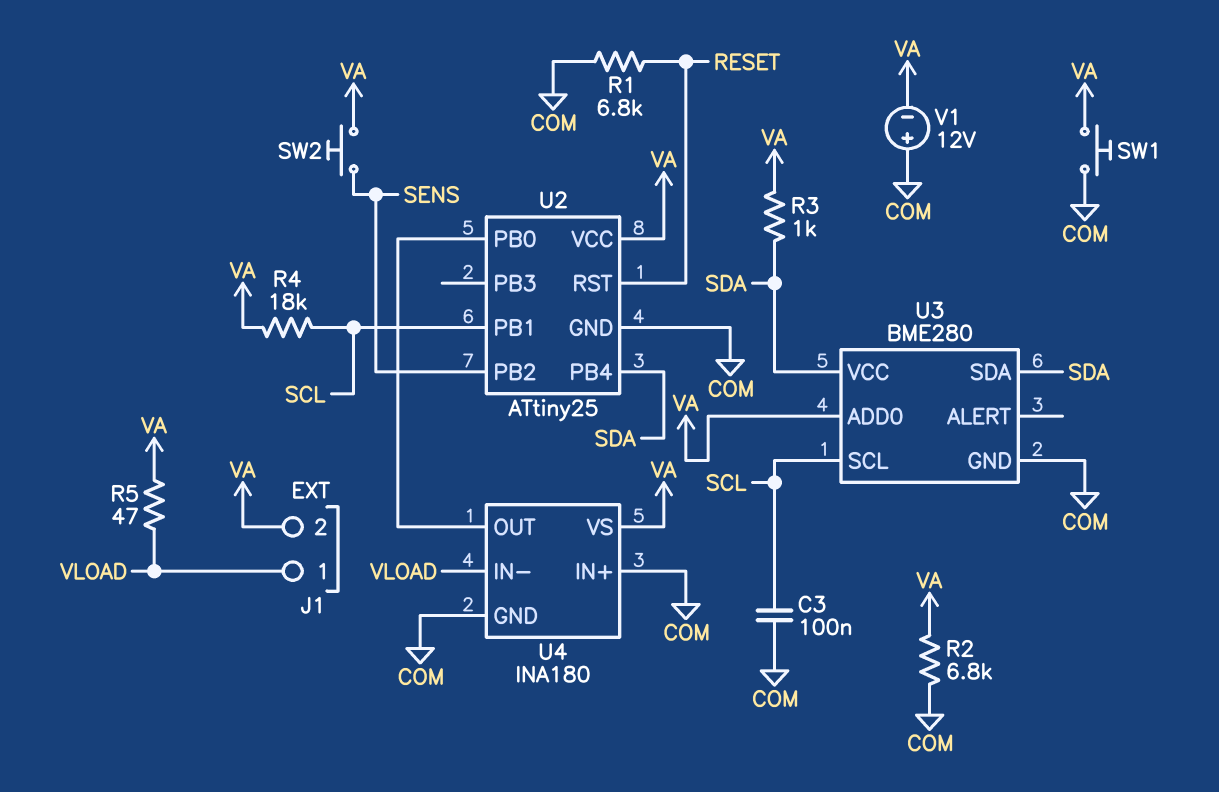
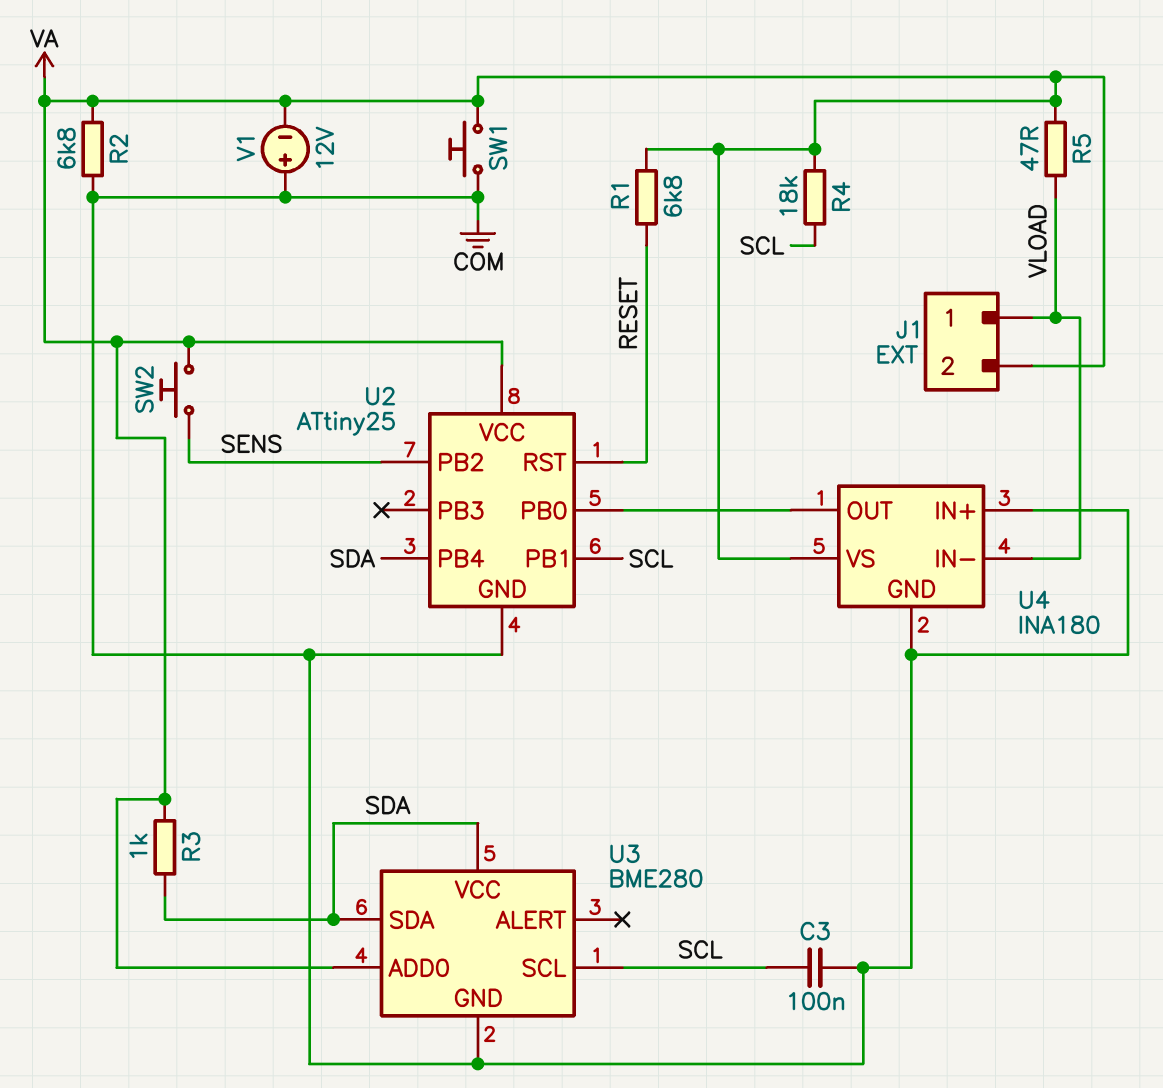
R1: 6.8k (COM, RESET) -> 6.8k (RESET, VA)

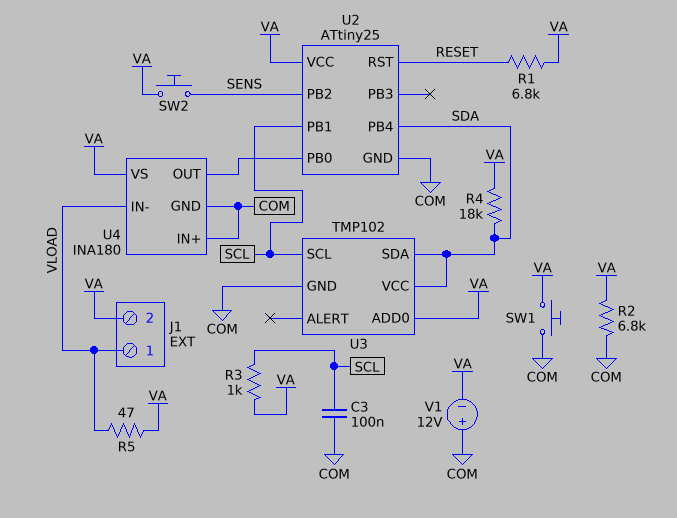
R3: 1k (SDA, VA) -> 1k (SCL, VA)
R4: 18k (SCL, VA) -> 18k (SDA, VA)
U3: BME280 -> TMP102

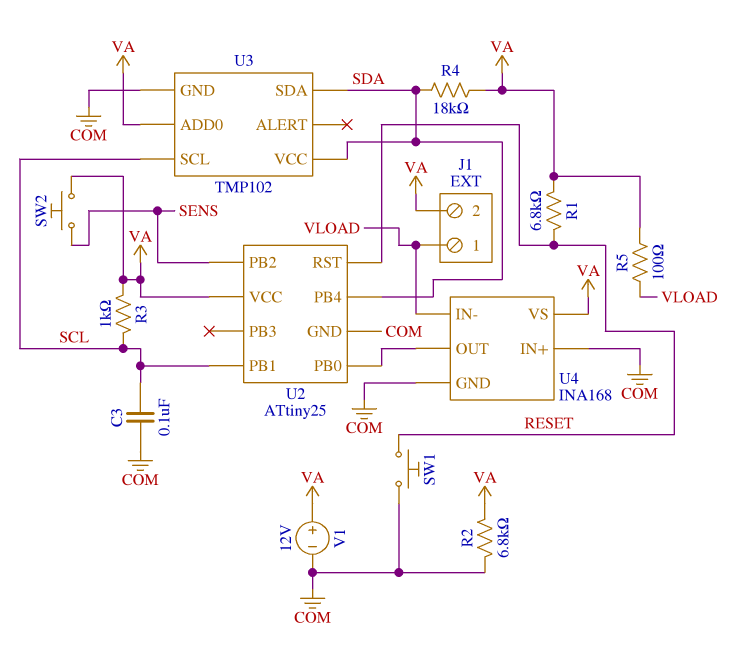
R5: 47 (VA, VLOAD) -> 100 (VA, VLOAD)
SW1: button (COM, VA) -> button (COM, RESET)
U4: INA180 -> INA168
V1: 12V (plus COM, minus VA) -> 12V (plus VA, minus COM)

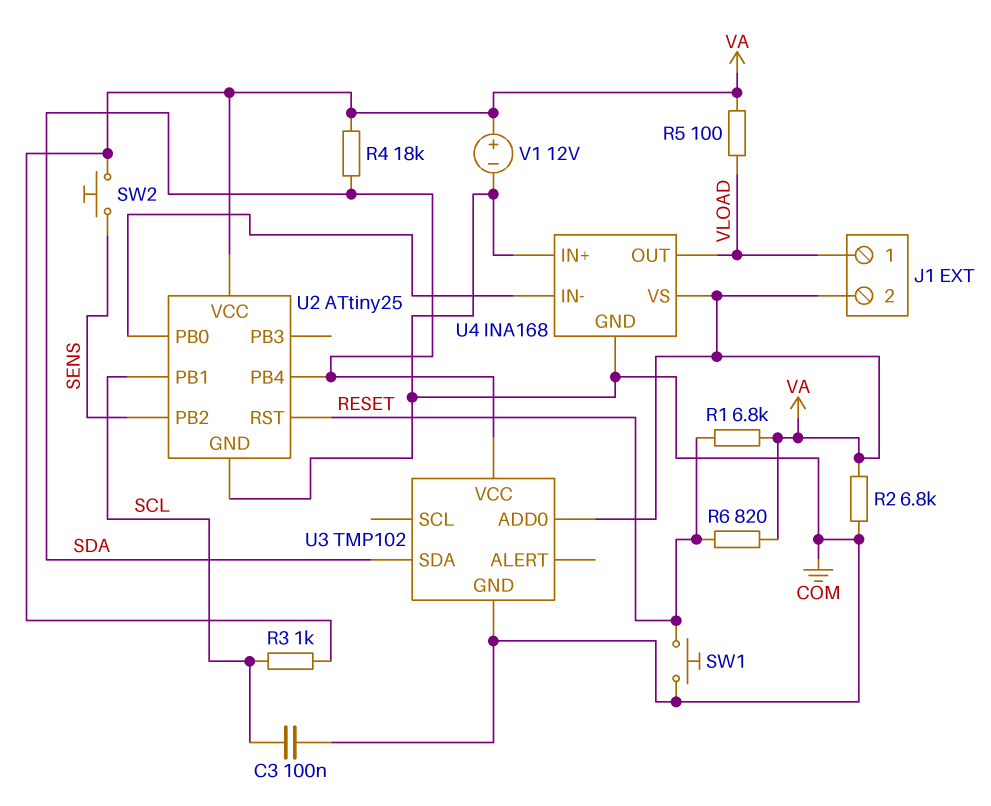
R6: none -> 820 (RESET, VA)
U3 pin SCL: SCL -> none
U4 pin IN-: VLOAD -> U2/PB0
U4 pin OUT: U2/PB0 -> VLOAD

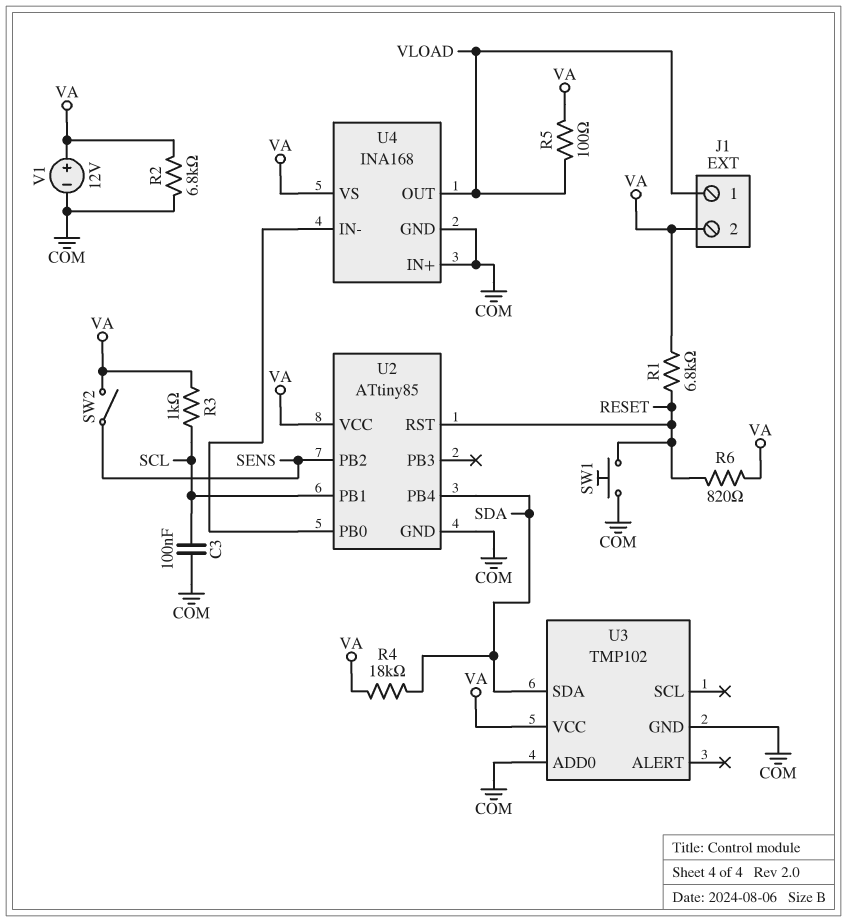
SW2: button (SENS, VA) -> switch (SENS, VA)
U2: ATtiny25 -> ATtiny85
U3 pin ADD0: VA -> COM
U3 pin VCC: SDA -> VA

